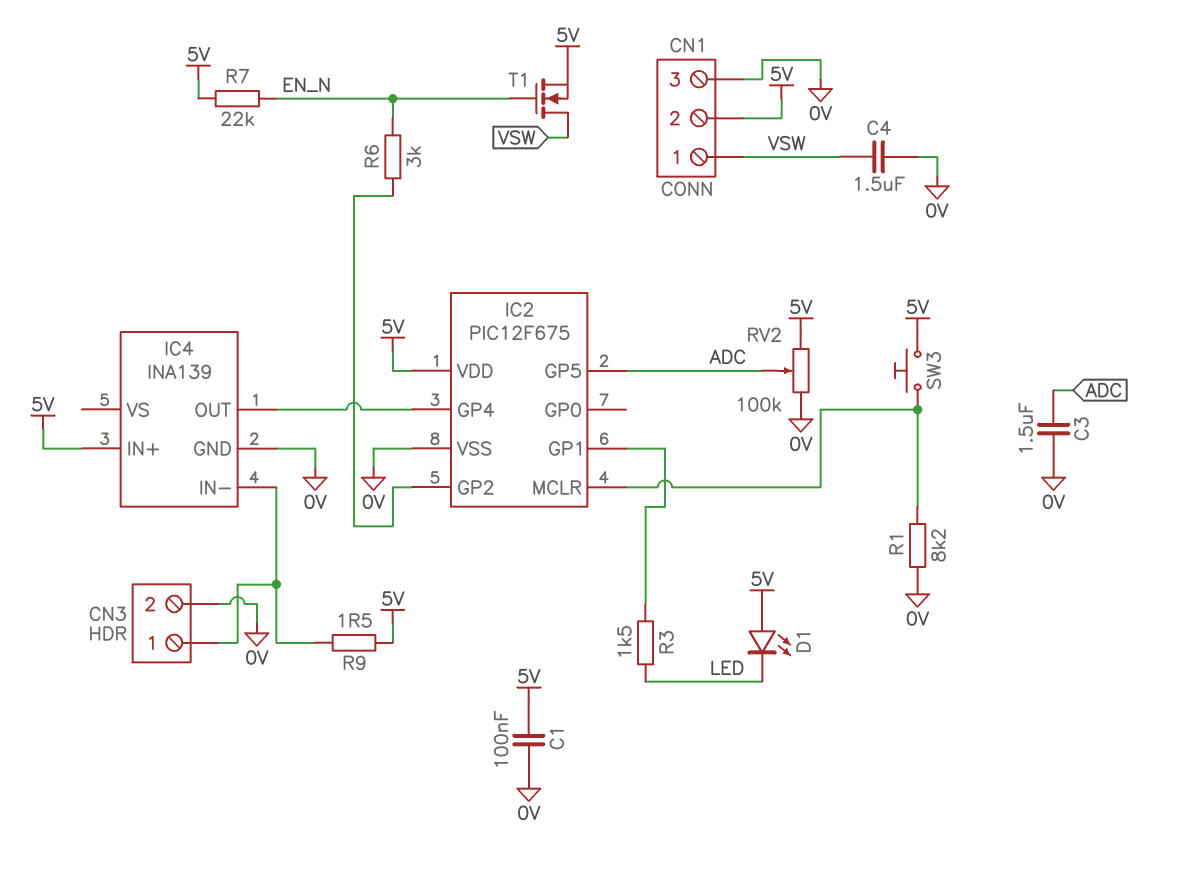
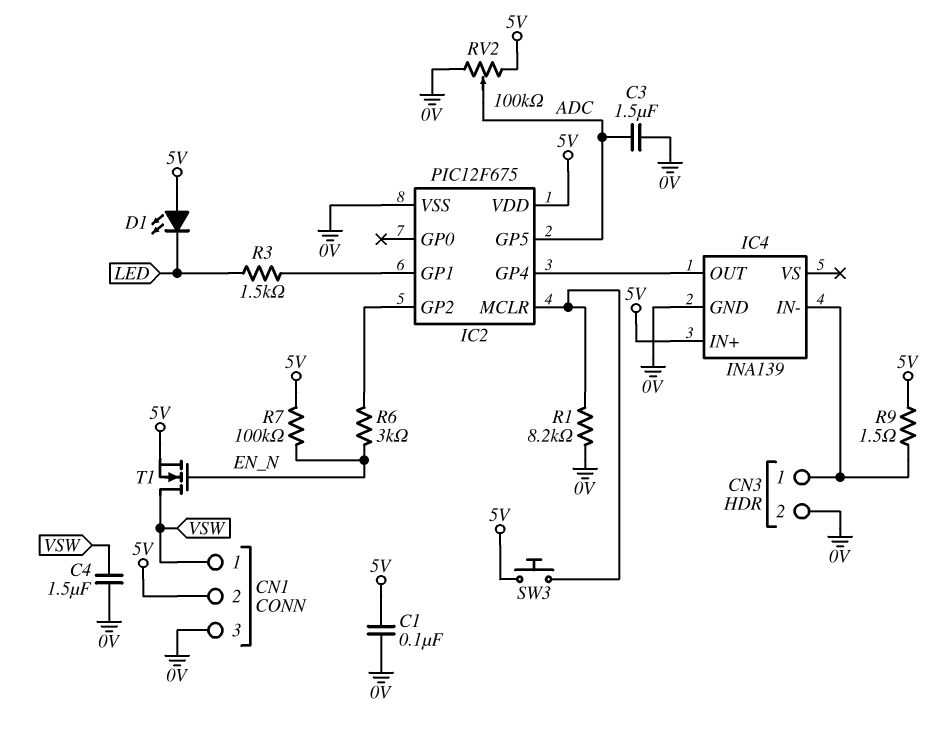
R7: 22k (5V, EN_N) -> 100k (5V, EN_N)

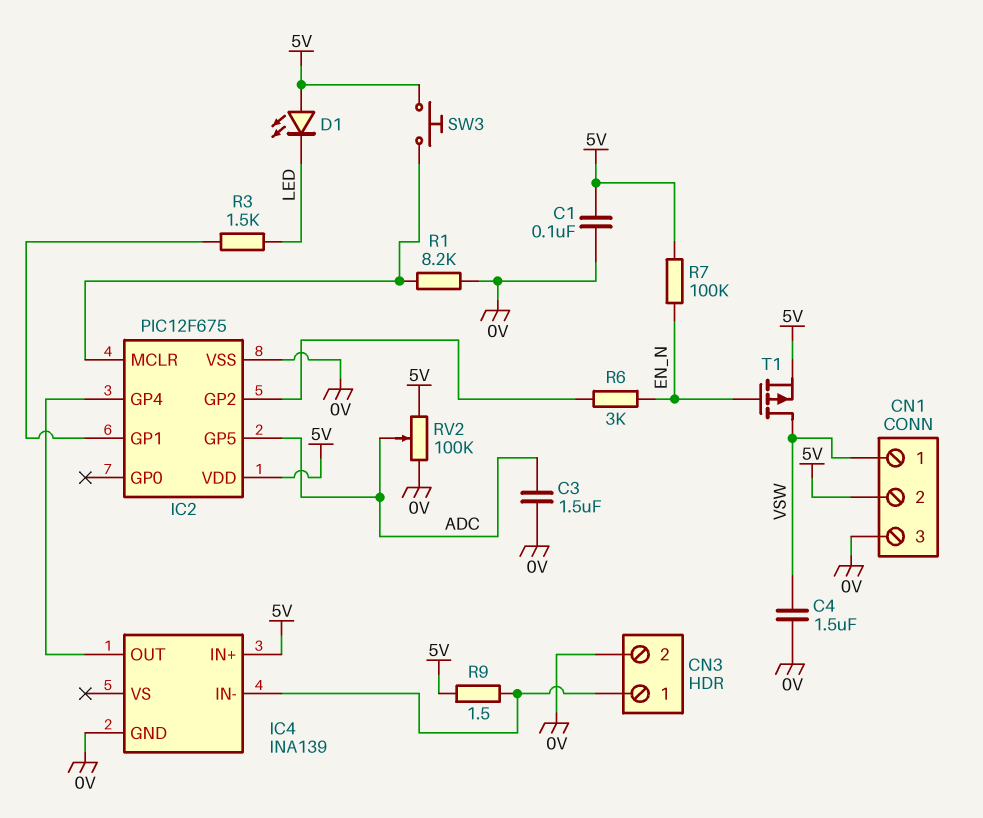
T1: NMOS (G EN_N, D VSW, S 5V) -> PMOS (G EN_N, D VSW, S 5V)

